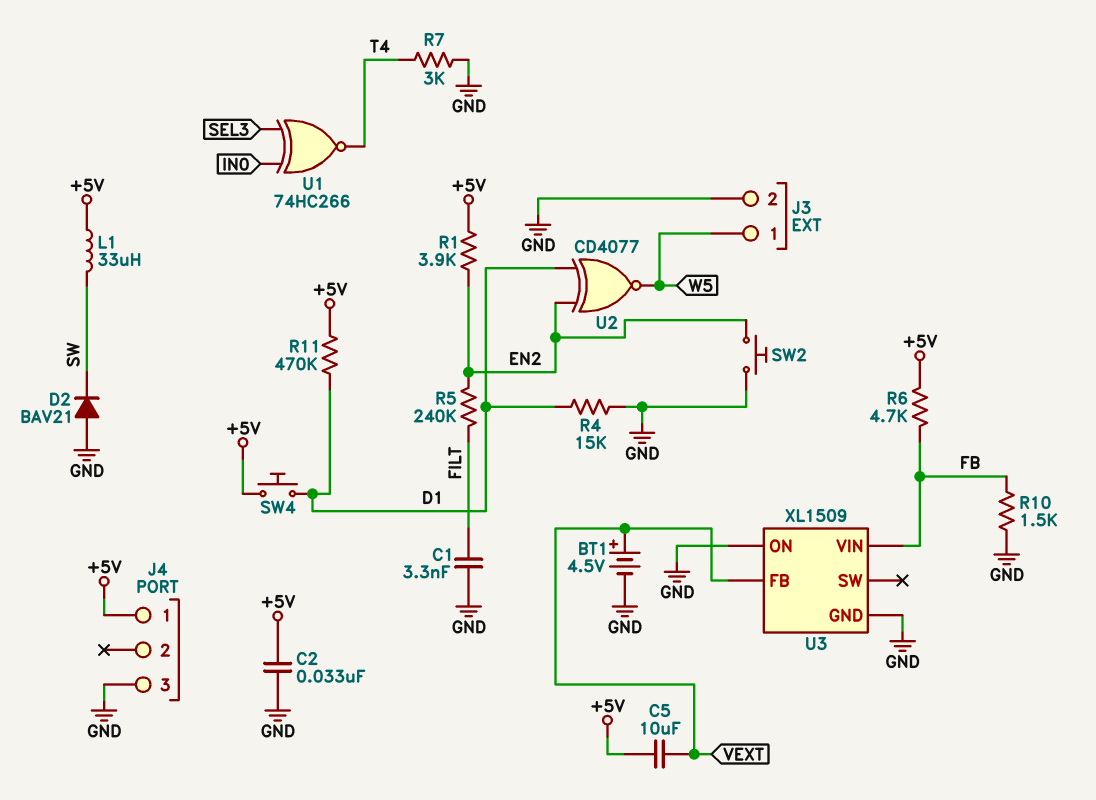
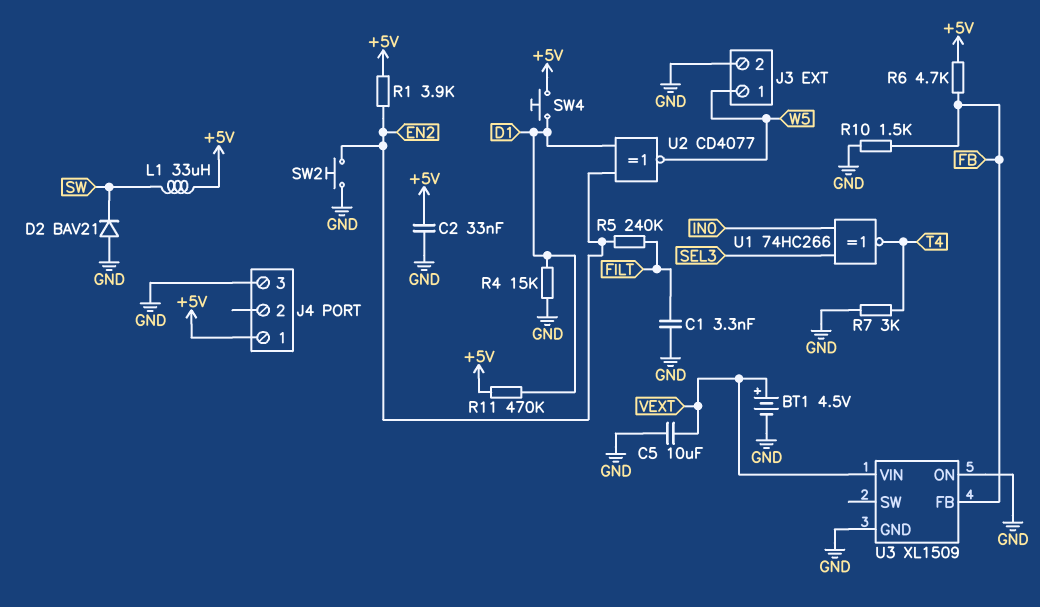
C5: 10uF (+5V, VEXT) -> 10uF (GND, VEXT)
U3 pin FB: VEXT -> FB
U3 pin VIN: FB -> VEXT

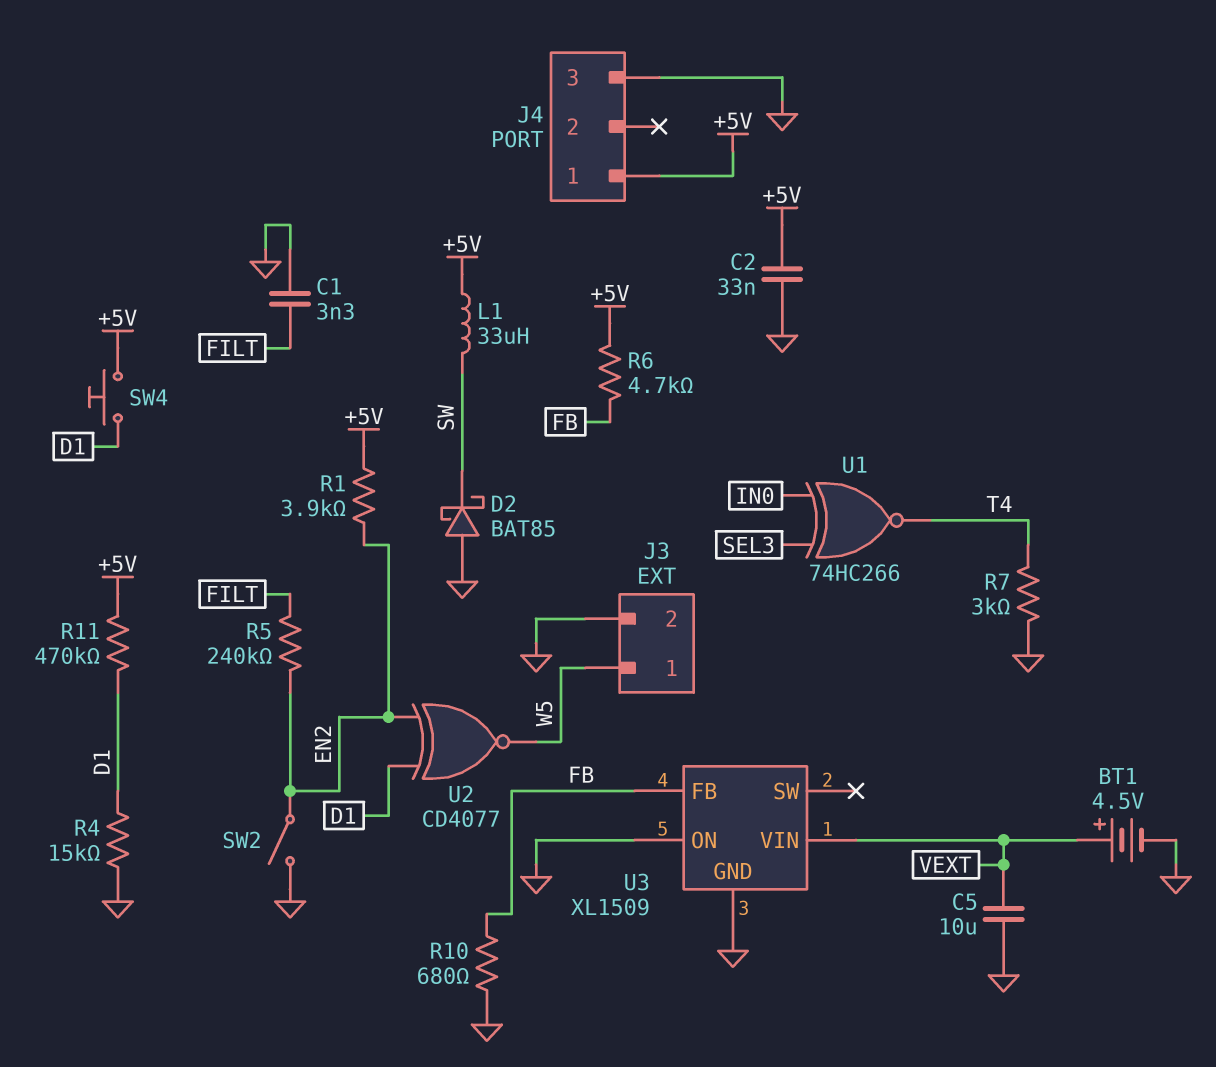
D2: diode BAV21 (A GND, K SW) -> schottky BAT85 (A GND, K SW)
R10: 1.5k (FB, GND) -> 680 (FB, GND)
SW2: button (EN2, GND) -> switch (EN2, GND)

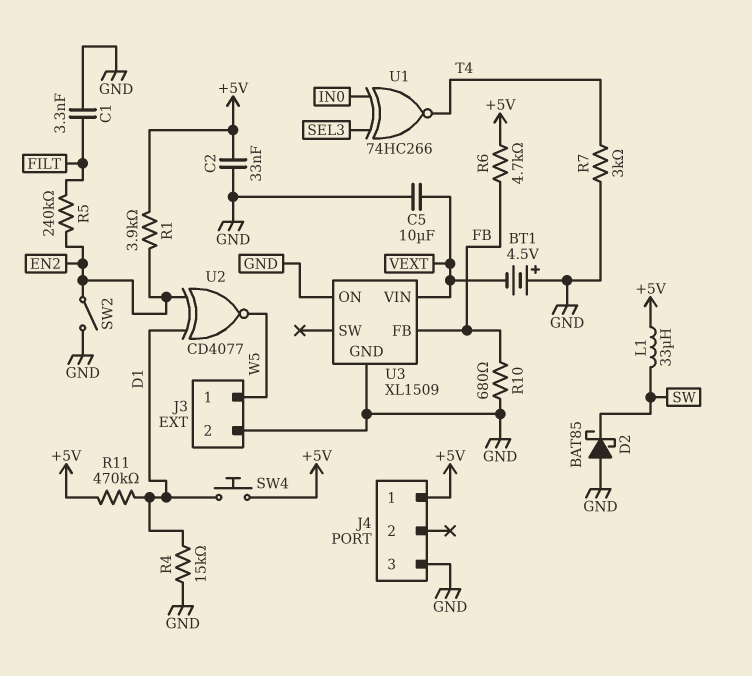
BT1: 4.5V (plus VEXT, minus GND) -> 4.5V (plus GND, minus VEXT)

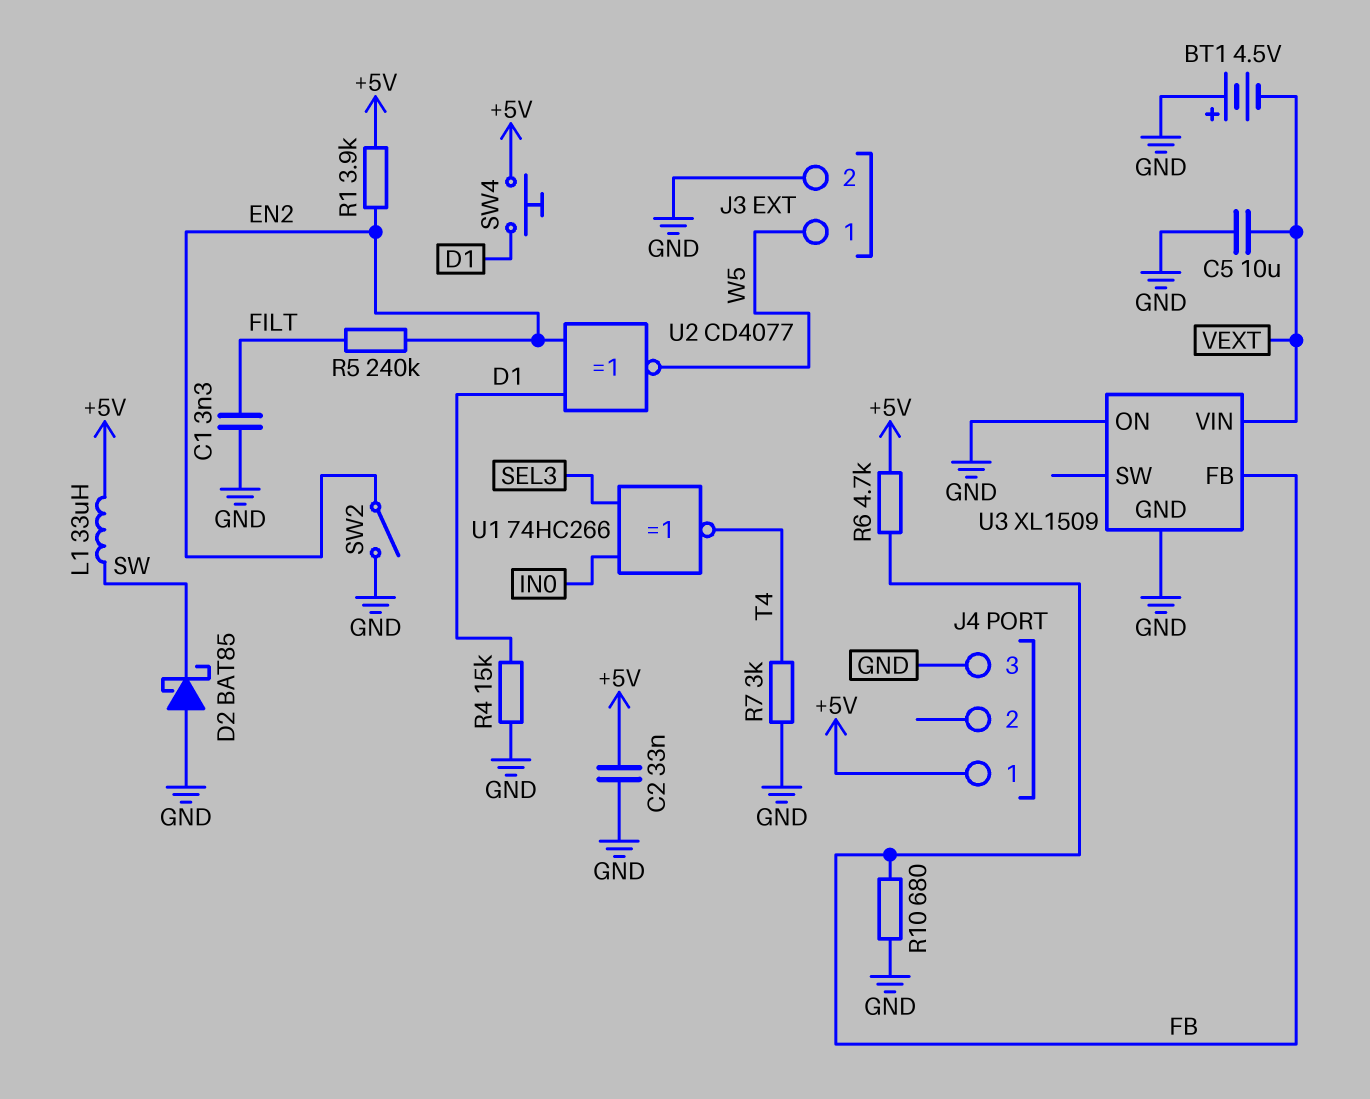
R11: 470k (+5V, D1) -> none

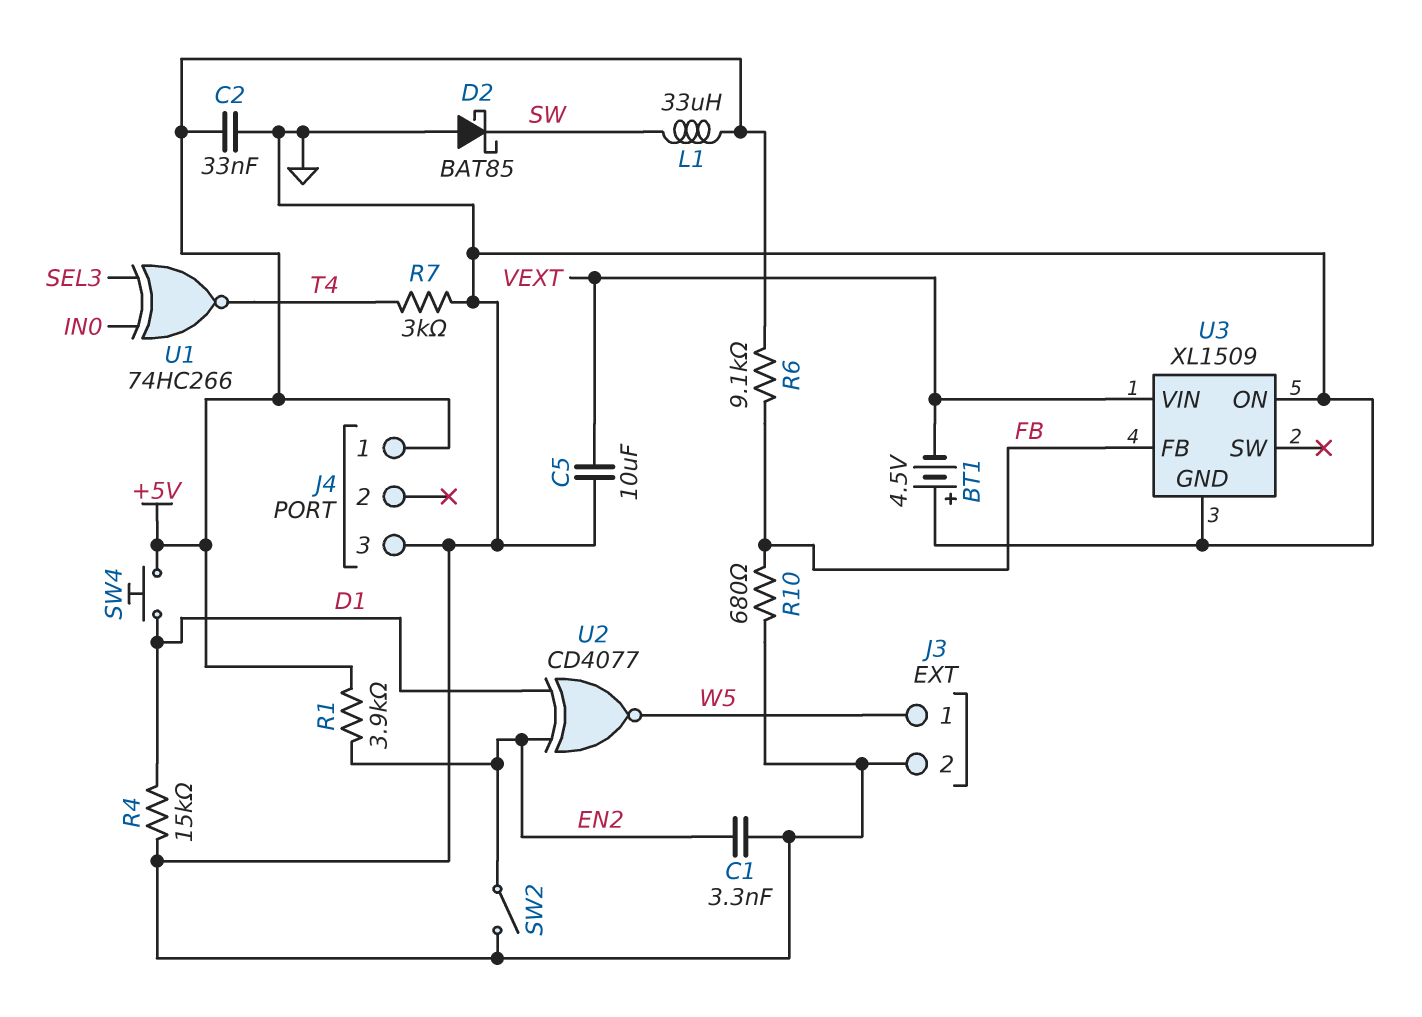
C1: 3.3nF (FILT, GND) -> 3.3nF (EN2, GND)
R5: 240k (EN2, FILT) -> none
R6: 4.7k (+5V, FB) -> 9.1k (+5V, FB)

